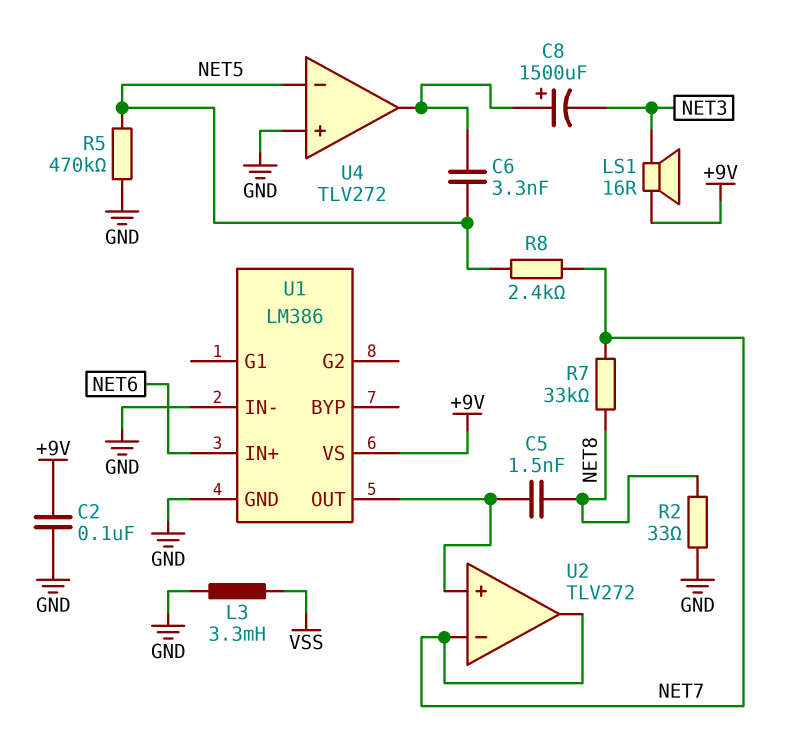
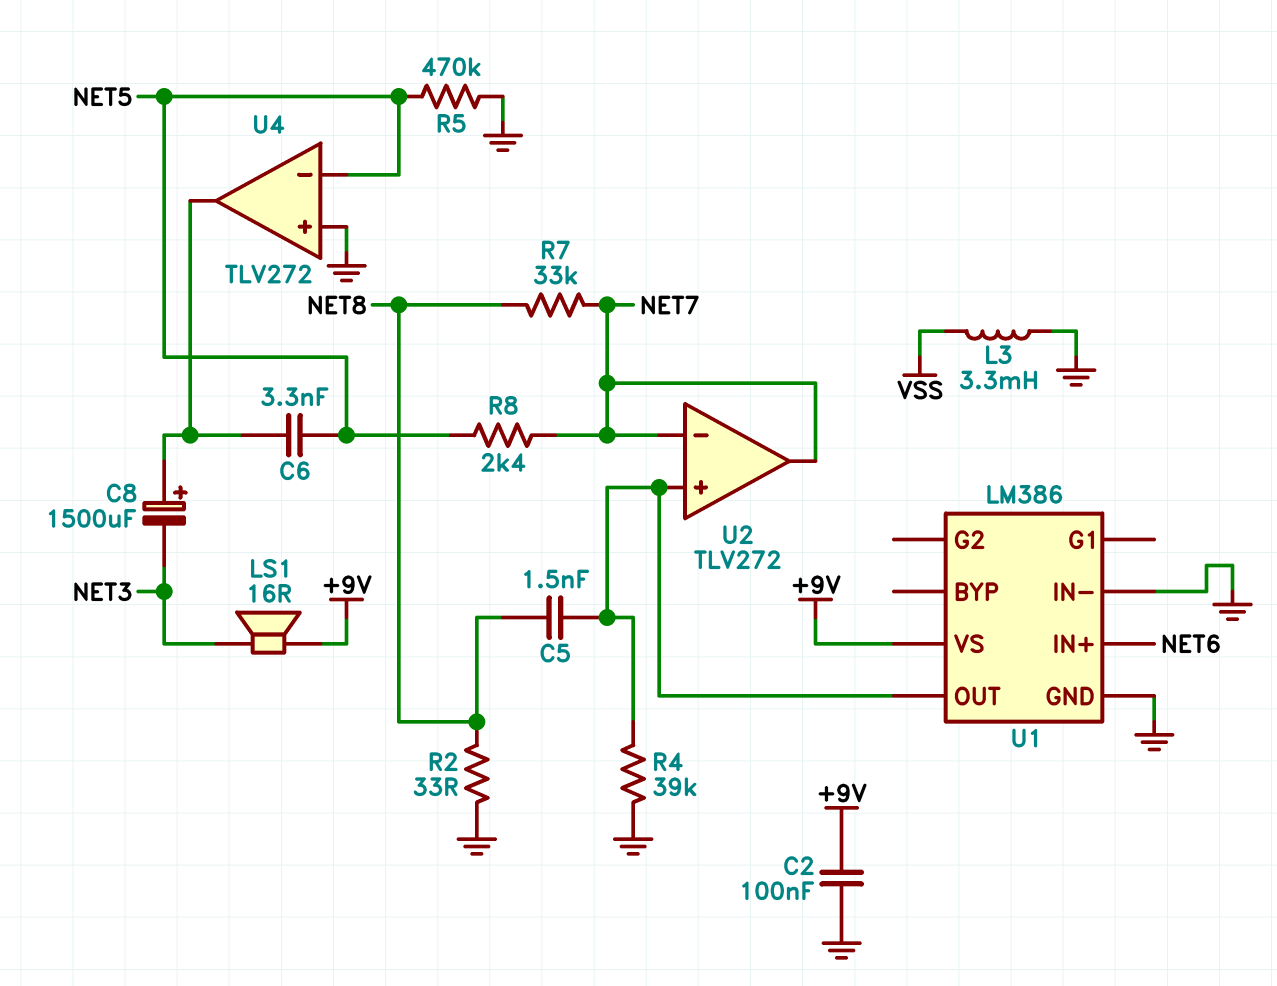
R4: none -> 39k (GND, U1/OUT)

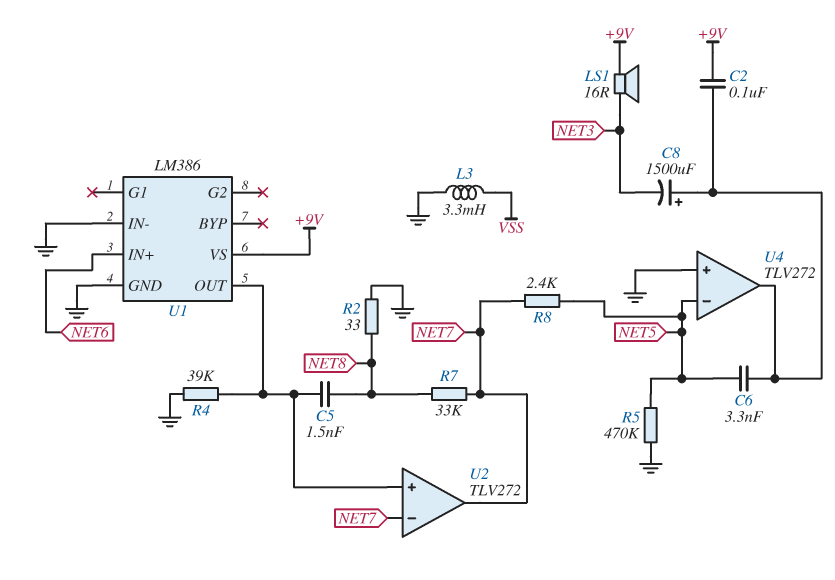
C2: 100nF (+9V, GND) -> 100nF (+9V, U4/out)

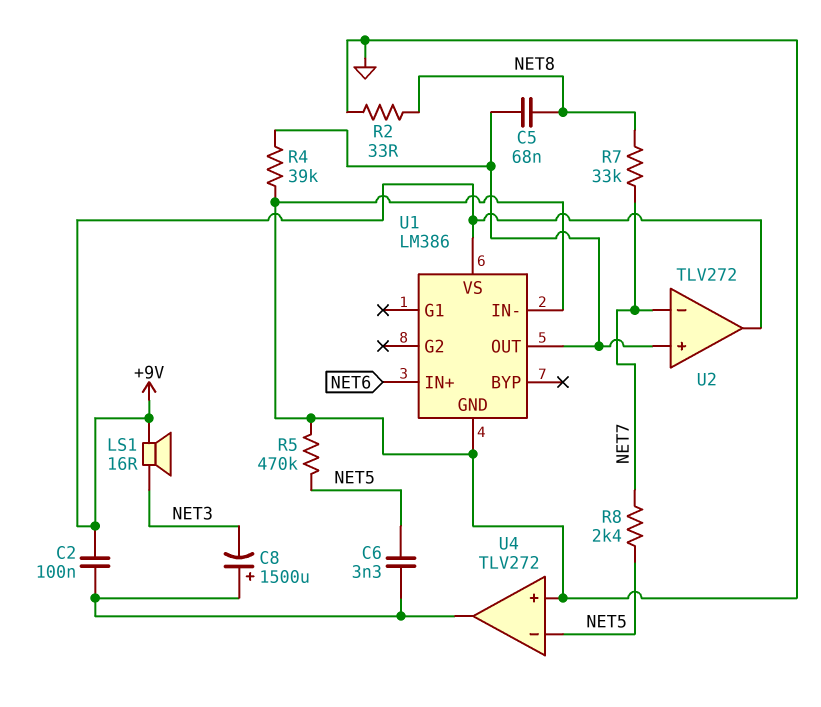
C5: 1.5nF (NET8, U1/OUT) -> 68nF (NET8, U1/OUT)
L3: 3.3mH (GND, VSS) -> none
U2 pin out: NET7 -> +9V

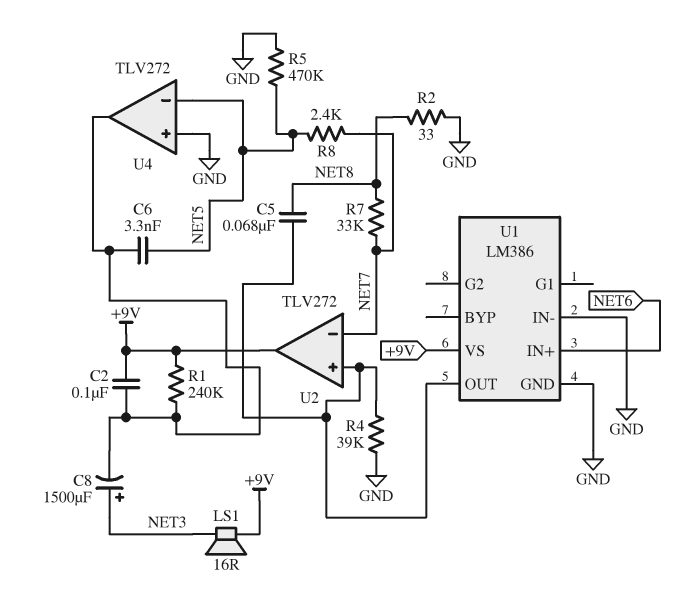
C8: 1500uF (plus U4/out, minus NET3) -> 1500uF (plus NET3, minus U4/out)
R1: none -> 240k (+9V, U4/out)

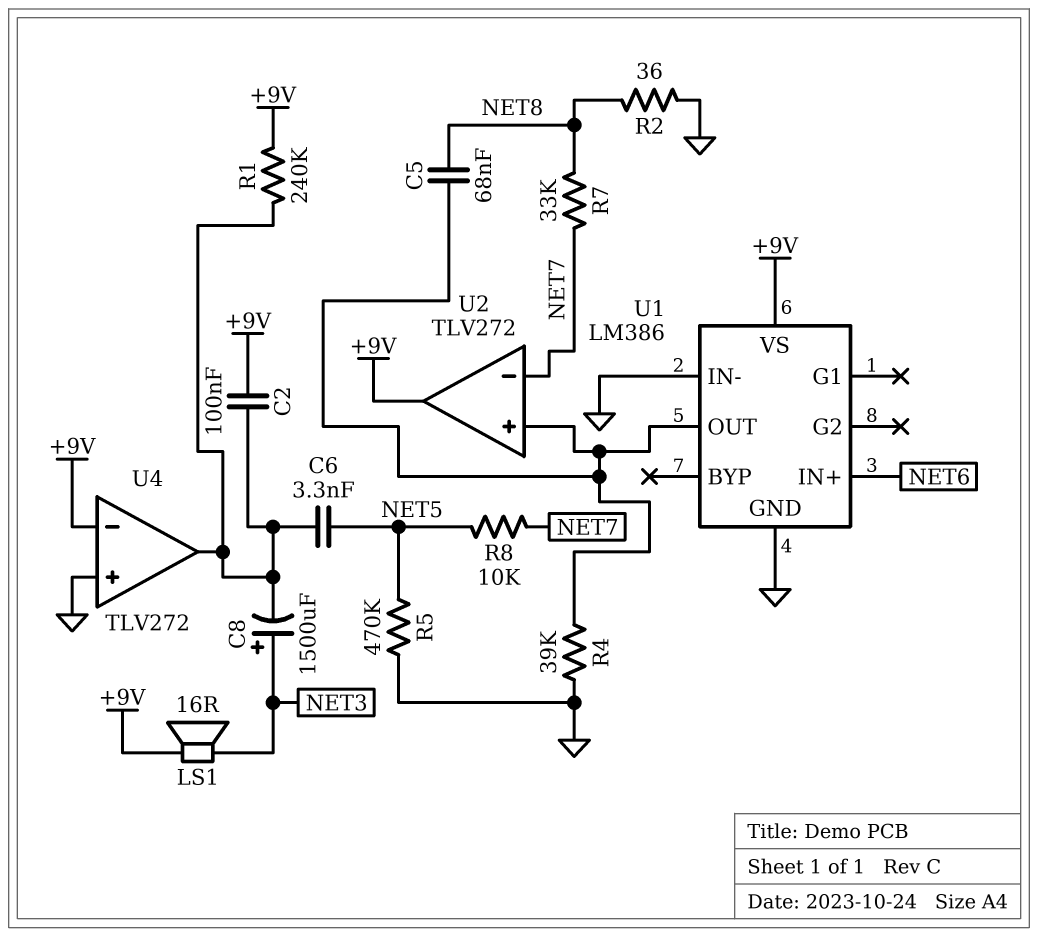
R2: 33 (GND, NET8) -> 36 (GND, NET8)
R8: 2.4k (NET5, NET7) -> 10k (NET5, NET7)
U4 pin in-: NET5 -> +9V

